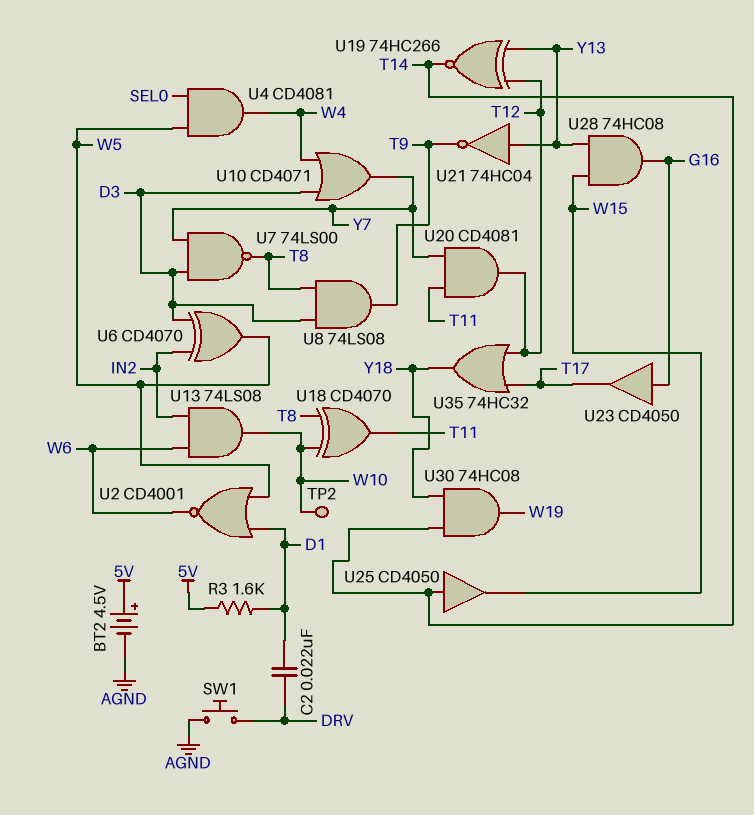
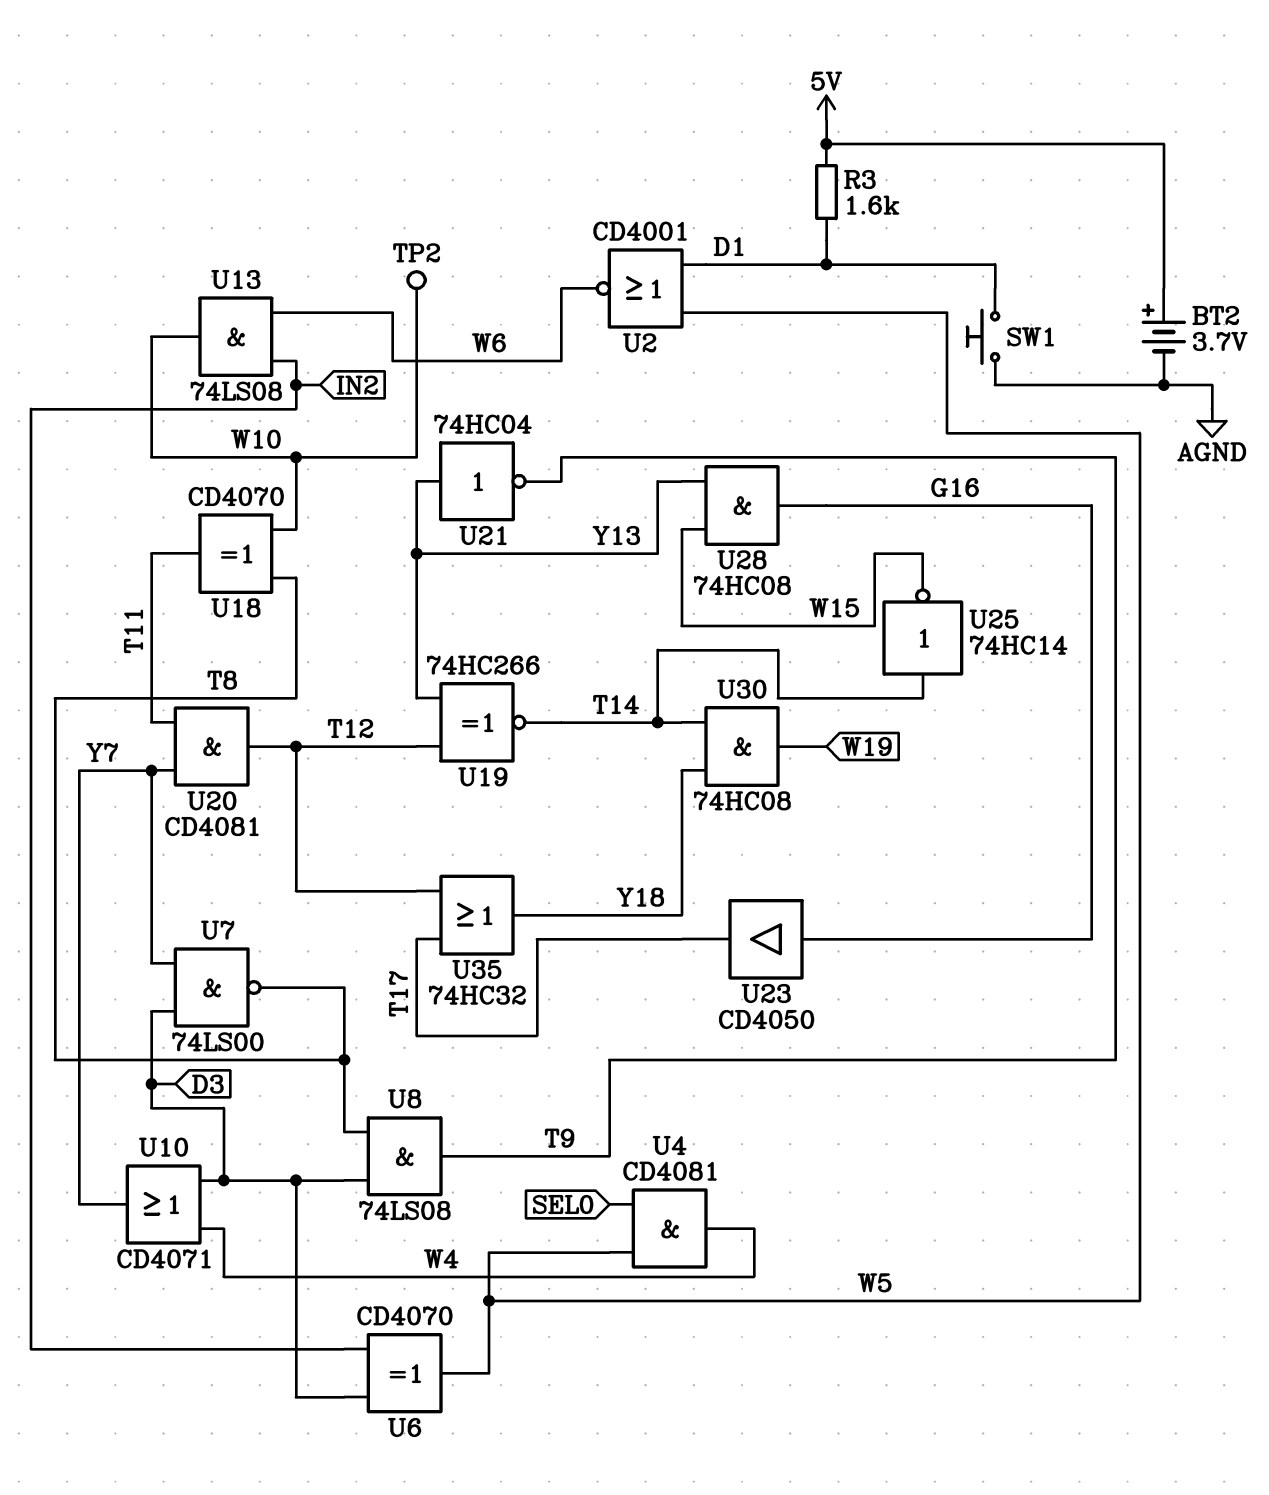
BT2: 4.5V (plus 5V, minus AGND) -> 3.7V (plus 5V, minus AGND)
C2: 22nF (D1, DRV) -> none
SW1: button (AGND, DRV) -> button (AGND, D1)
U25: buffer CD4050 (in T14, out W15) -> NOT 74HC14 (in T14, out W15)

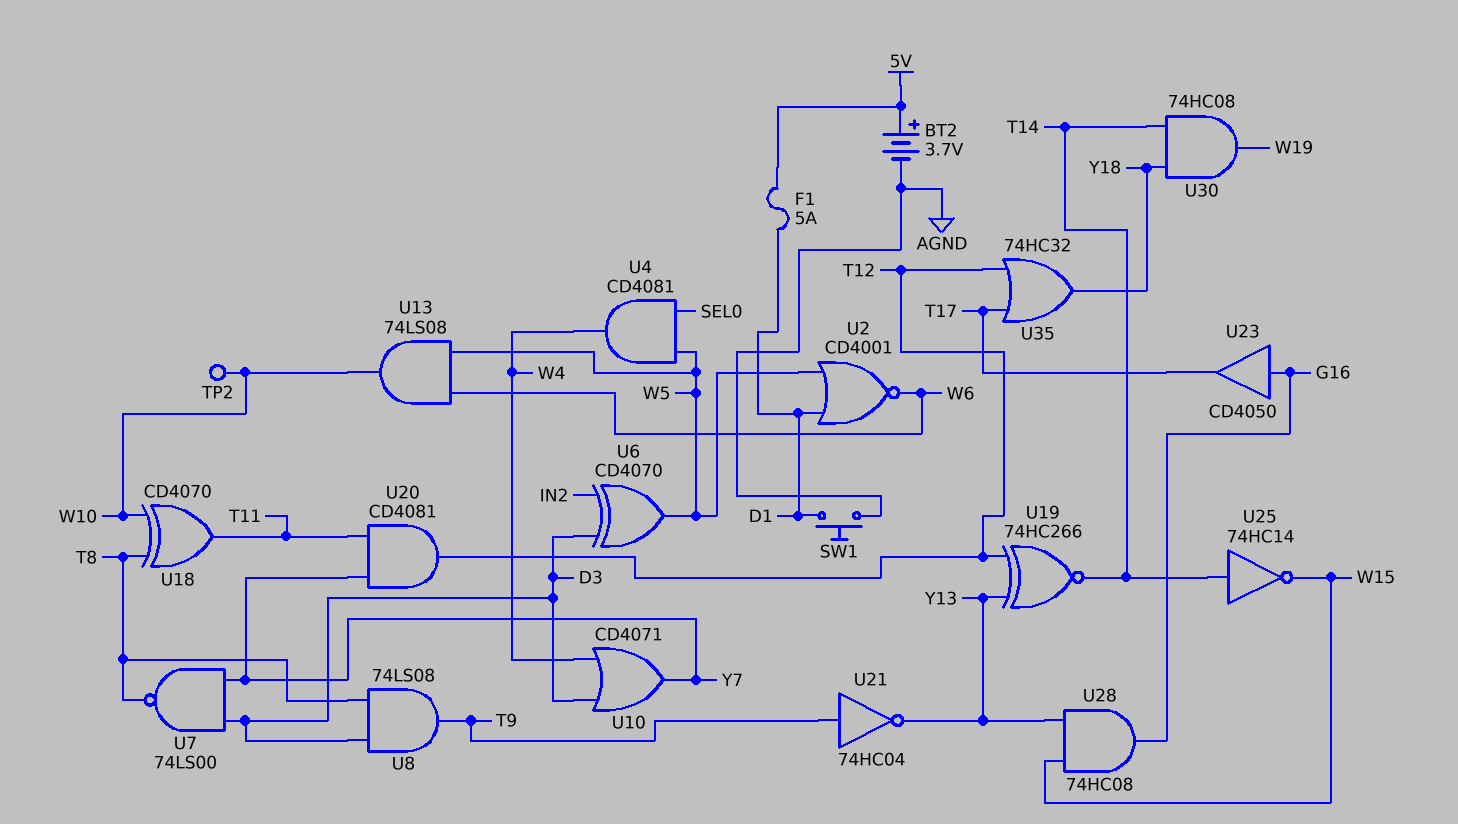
F1: none -> 5A (5V, D1)
R3: 1.6k (5V, D1) -> none
U13: AND 74LS08 (in IN2, in W6, out W10) -> AND 74LS08 (in W5, in W6, out W10)
U21: NOT 74HC04 (in Y13, out T9) -> NOT 74HC04 (in T9, out Y13)

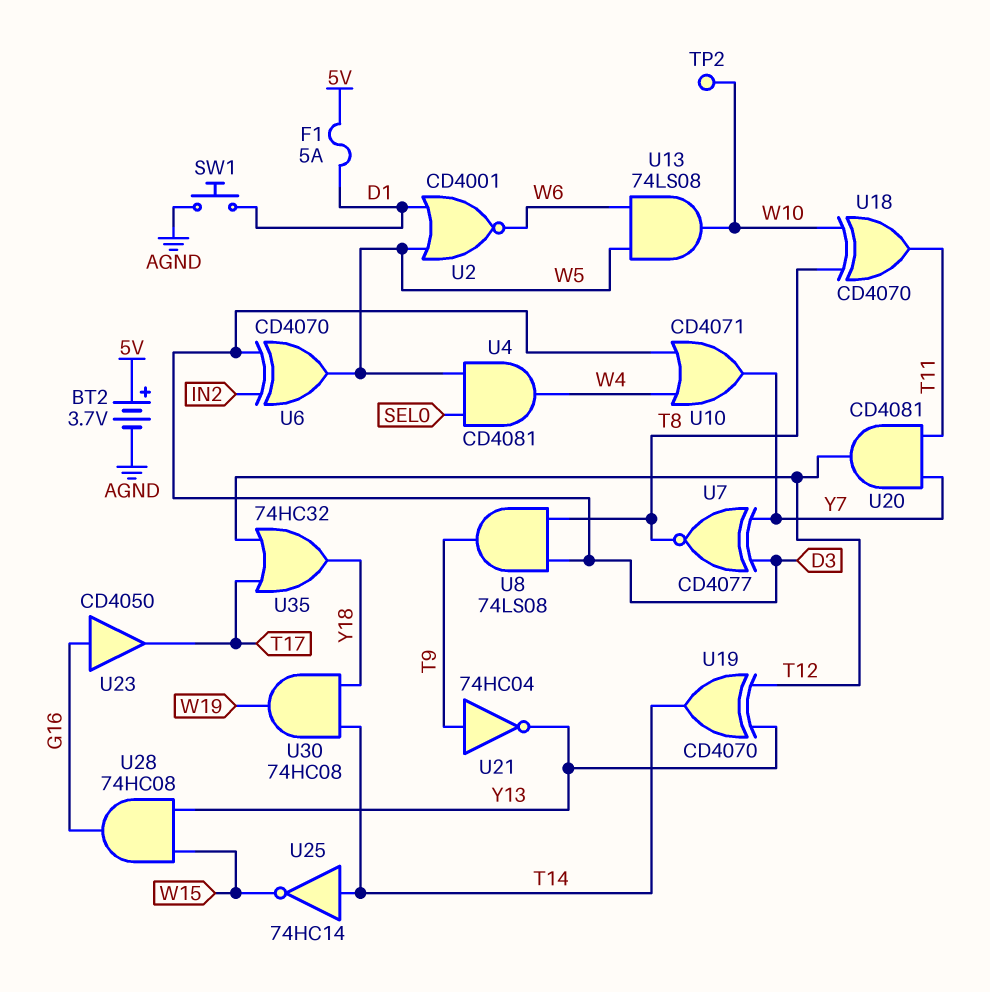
U7: NAND 74LS00 (in D3, in Y7, out T8) -> XNOR CD4077 (in D3, in Y7, out T8)
U19: XNOR 74HC266 (in T12, in Y13, out T14) -> XOR CD4070 (in T12, in Y13, out T14)

